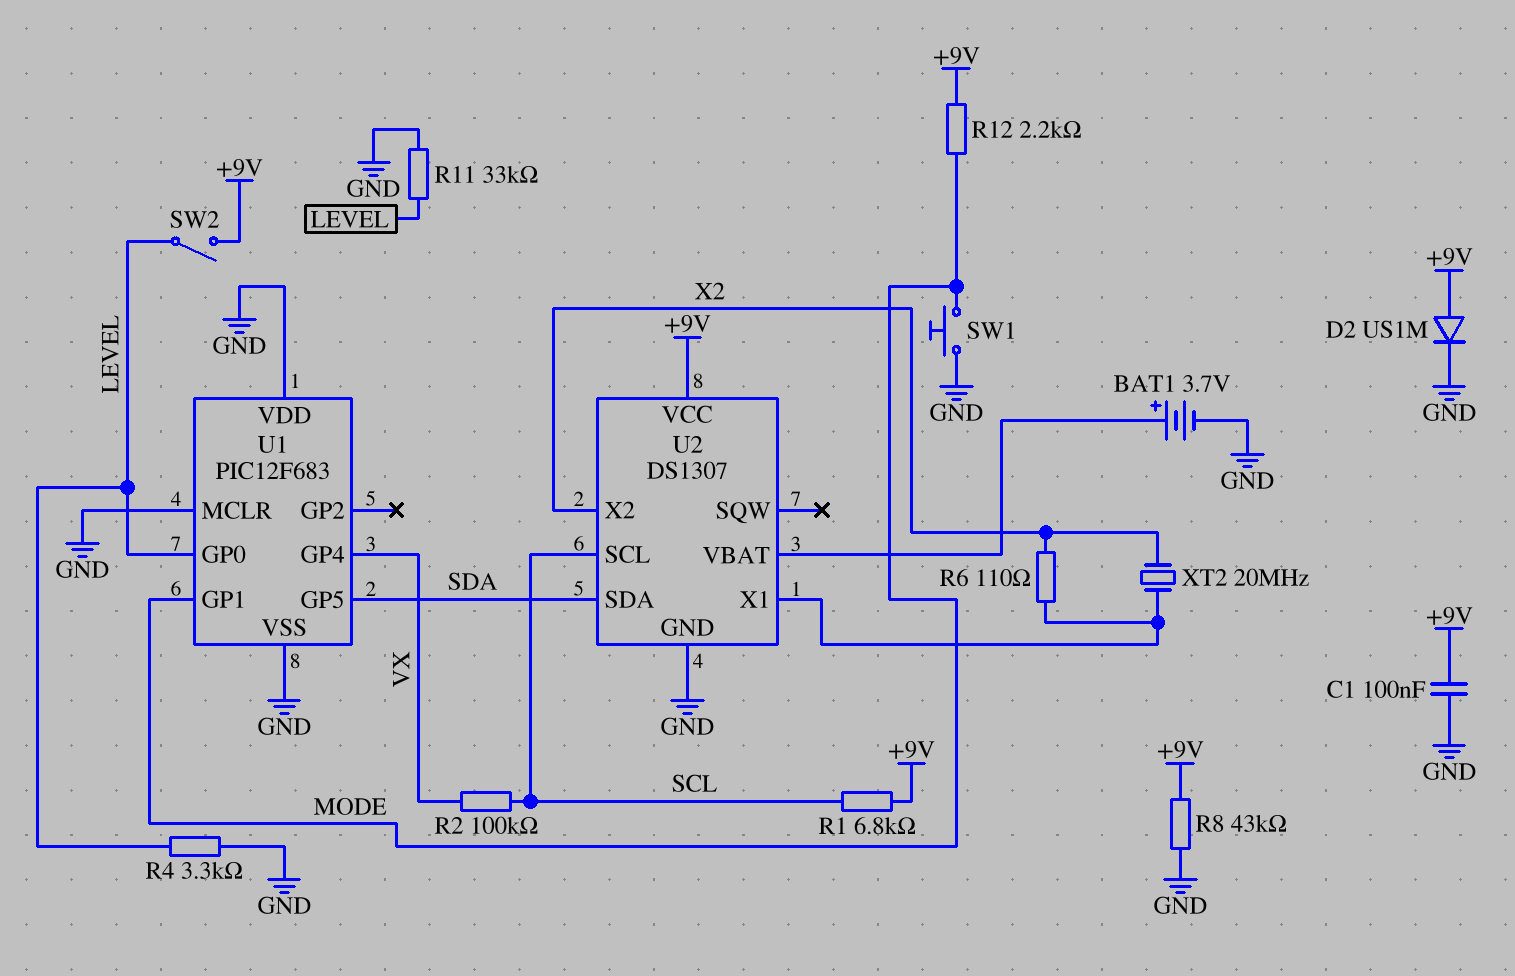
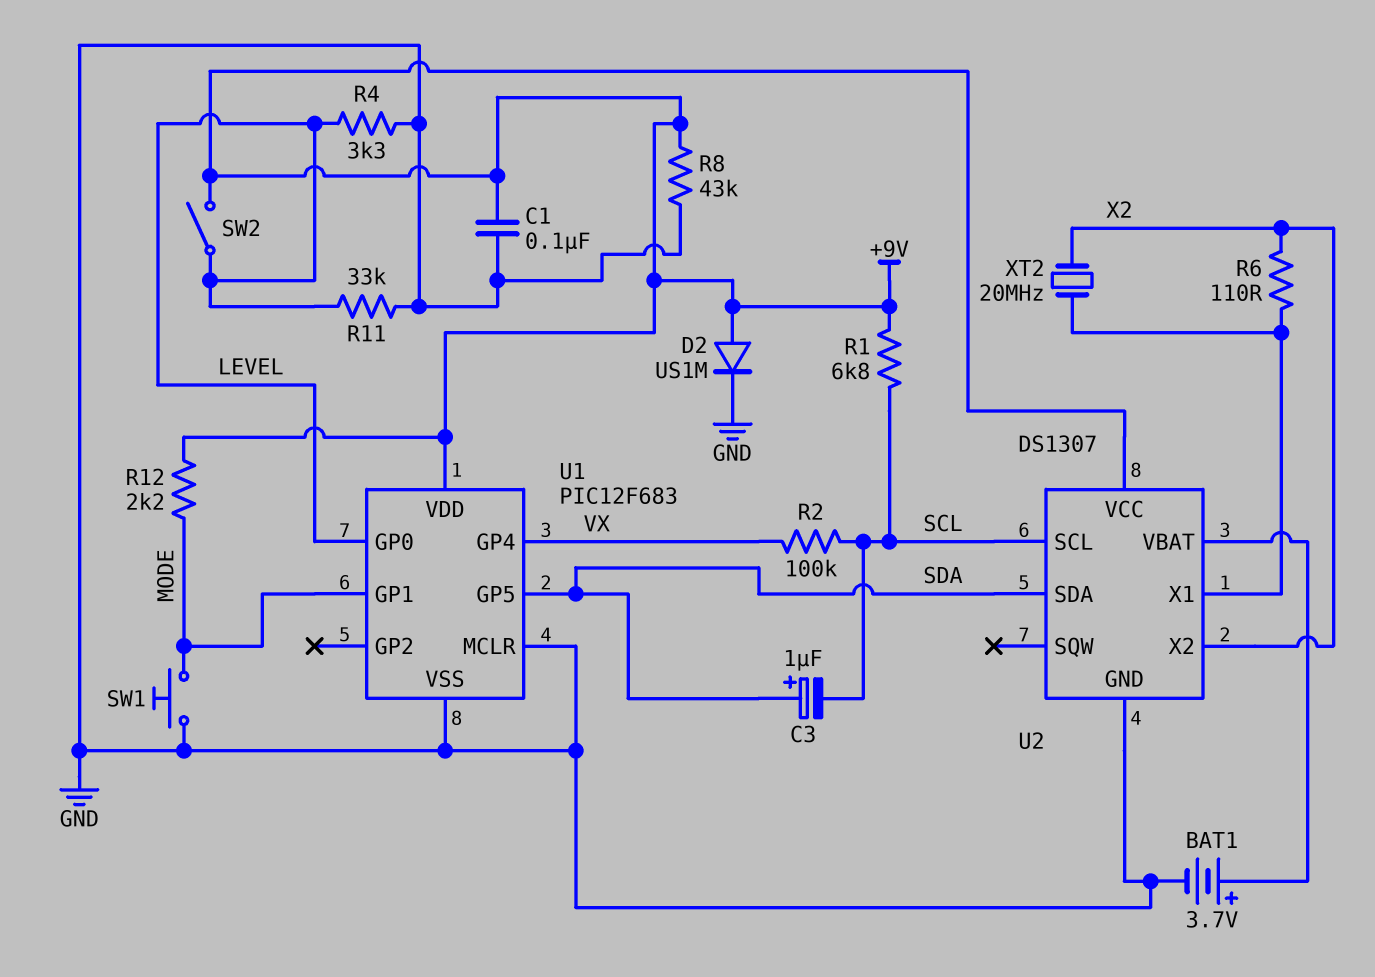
C3: none -> 1uF (plus SDA, minus SCL)
U1 pin VDD: GND -> +9V

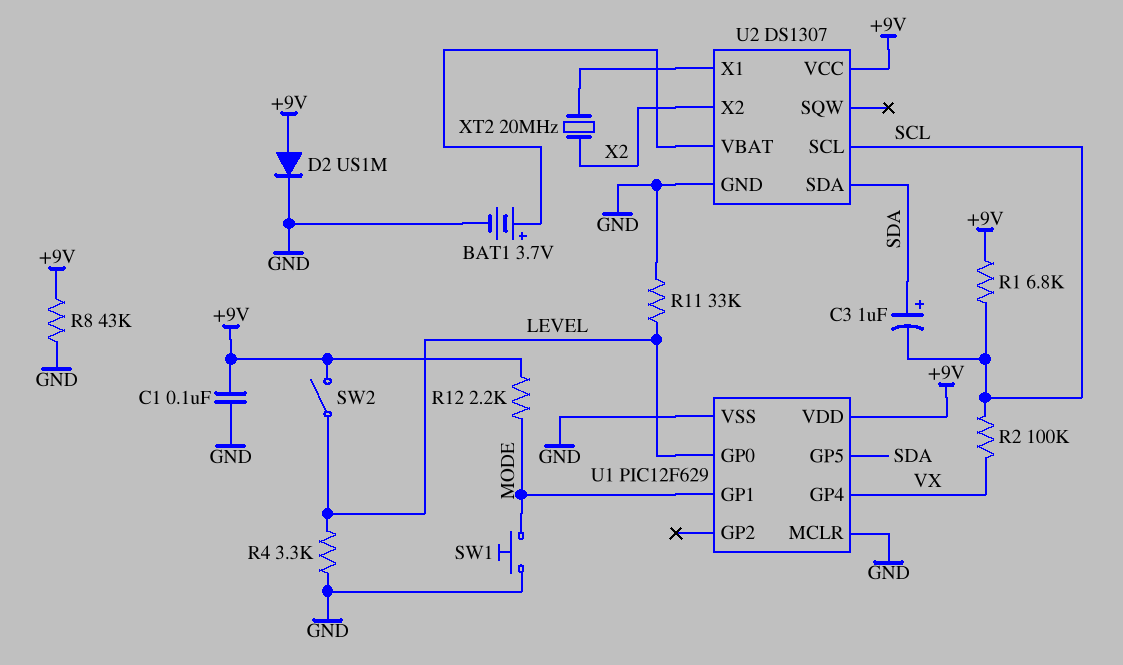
R6: 110 (U2/X1, X2) -> none
U1: PIC12F683 -> PIC12F629

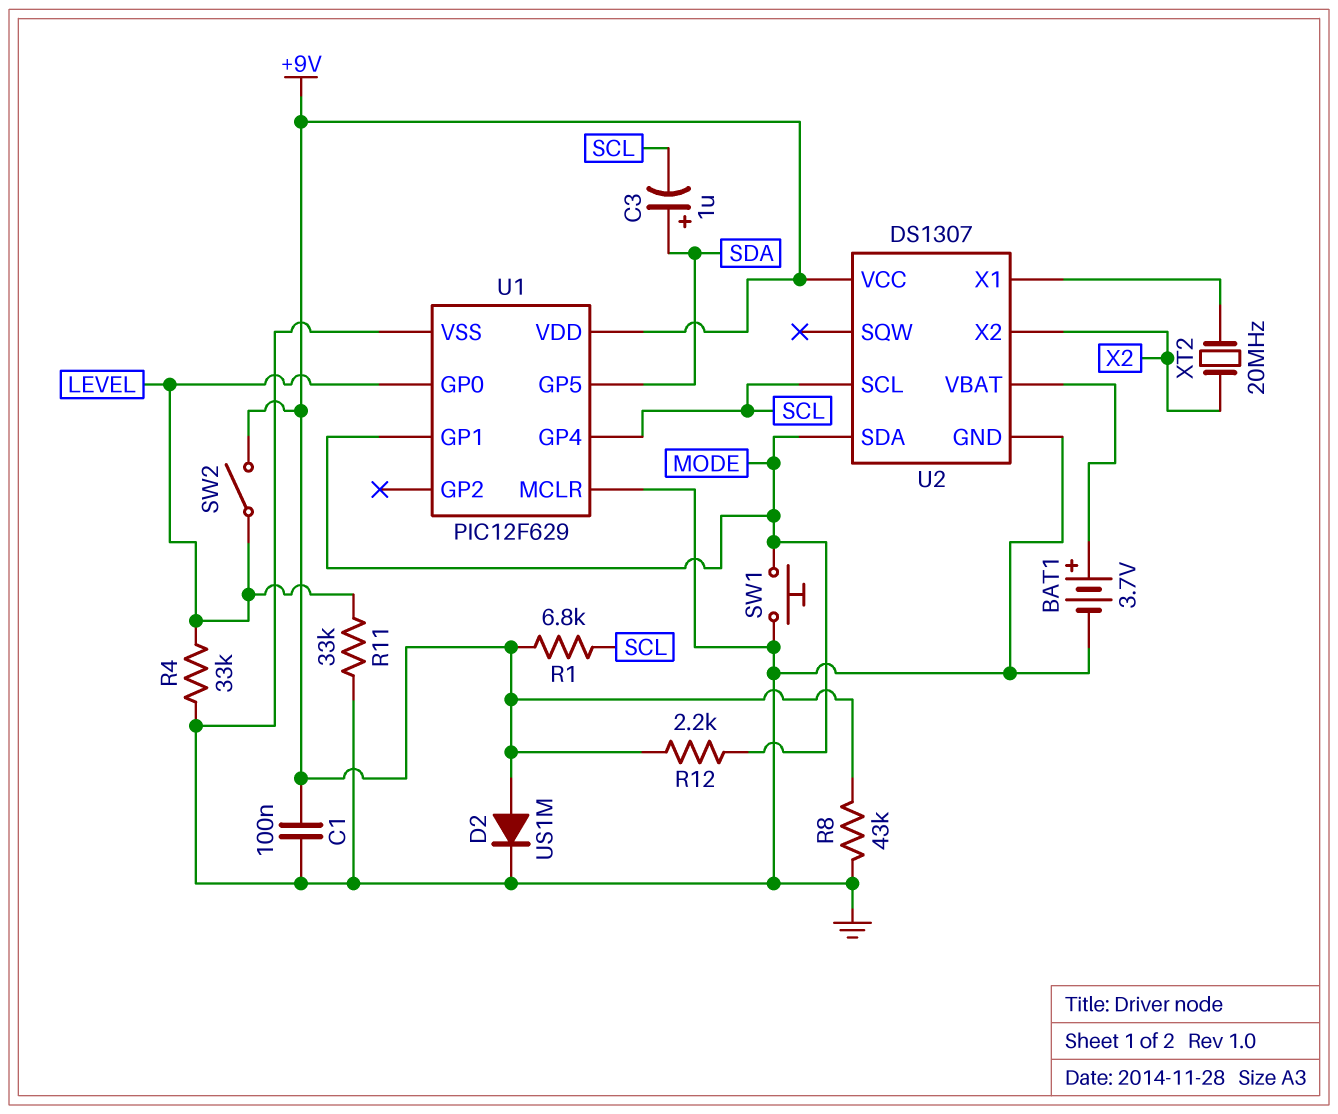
R2: 100k (SCL, VX) -> none
R4: 3.3k (GND, LEVEL) -> 33k (GND, LEVEL)
U1 pin GP4: VX -> SCL
U2 pin SDA: SDA -> MODE

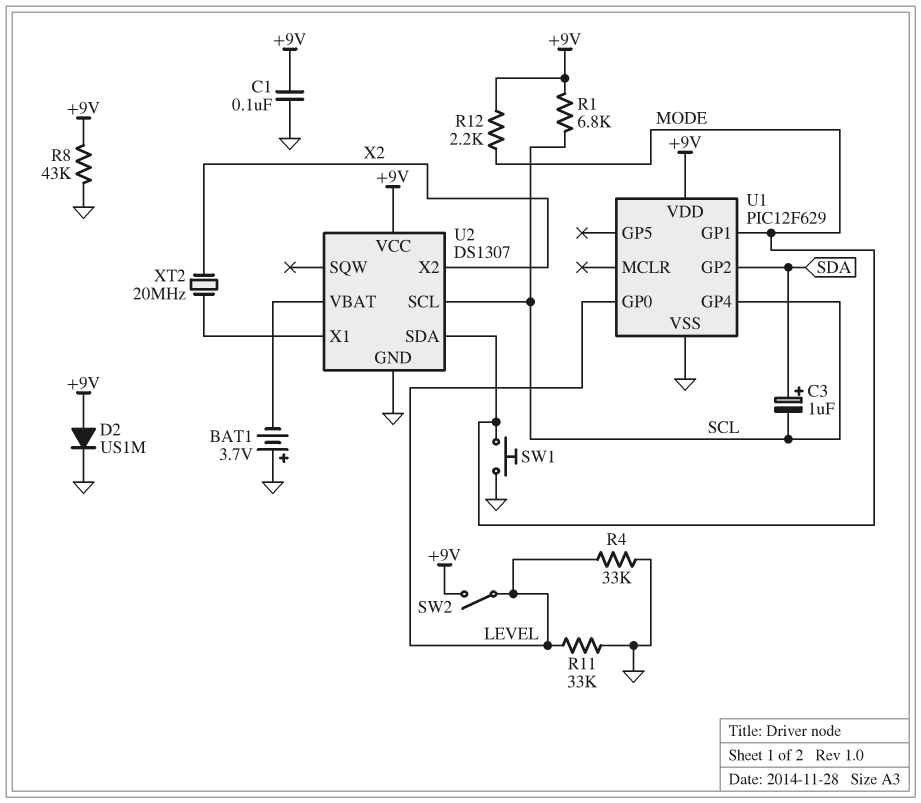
BAT1: 3.7V (plus U2/VBAT, minus GND) -> 3.7V (plus GND, minus U2/VBAT)
U1 pin GP2: none -> SDA
U1 pin GP5: SDA -> none
U1 pin MCLR: GND -> none

